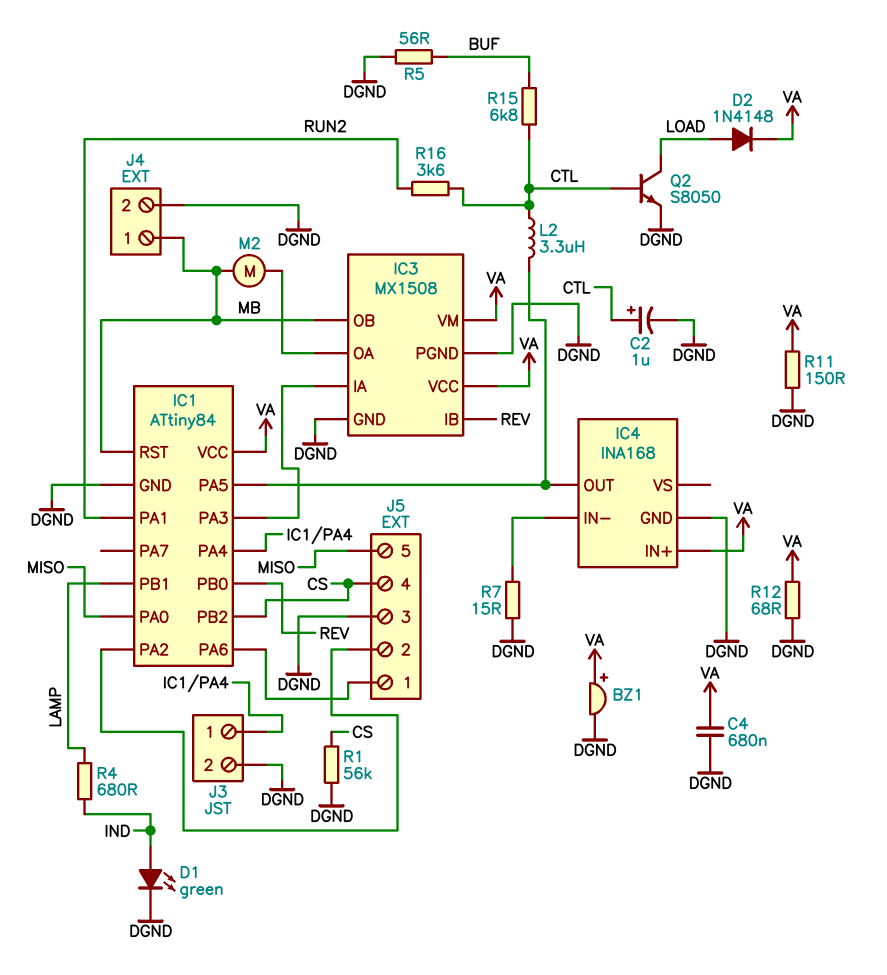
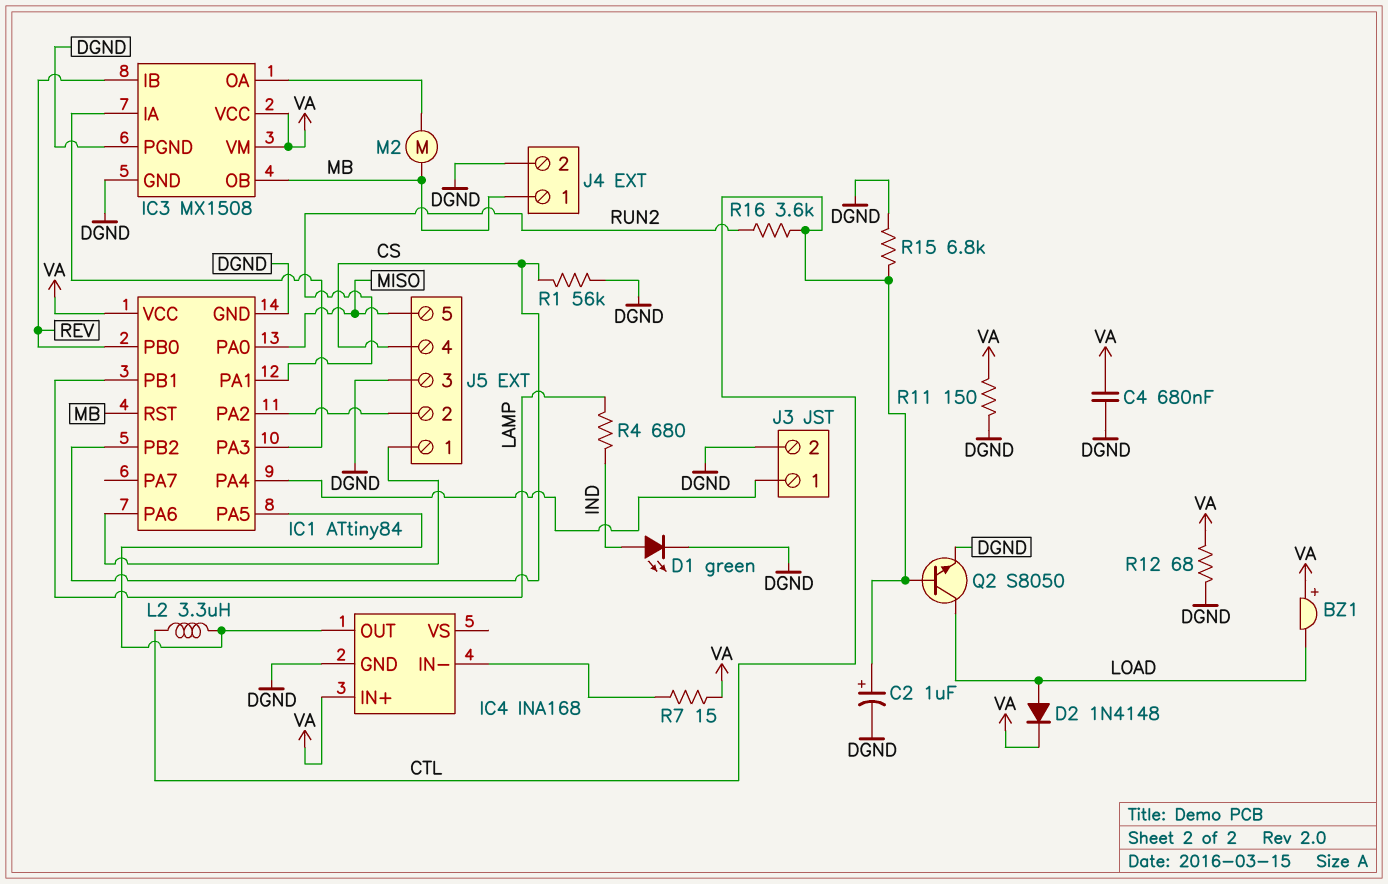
BZ1: buzzer (plus VA, minus DGND) -> buzzer (plus VA, minus LOAD)
R5: 56 (BUF, DGND) -> none
R7: 15 (DGND, IC4/IN-) -> 15 (IC4/IN-, VA)
R15: 6.8k (BUF, CTL) -> 6.8k (CTL, DGND)

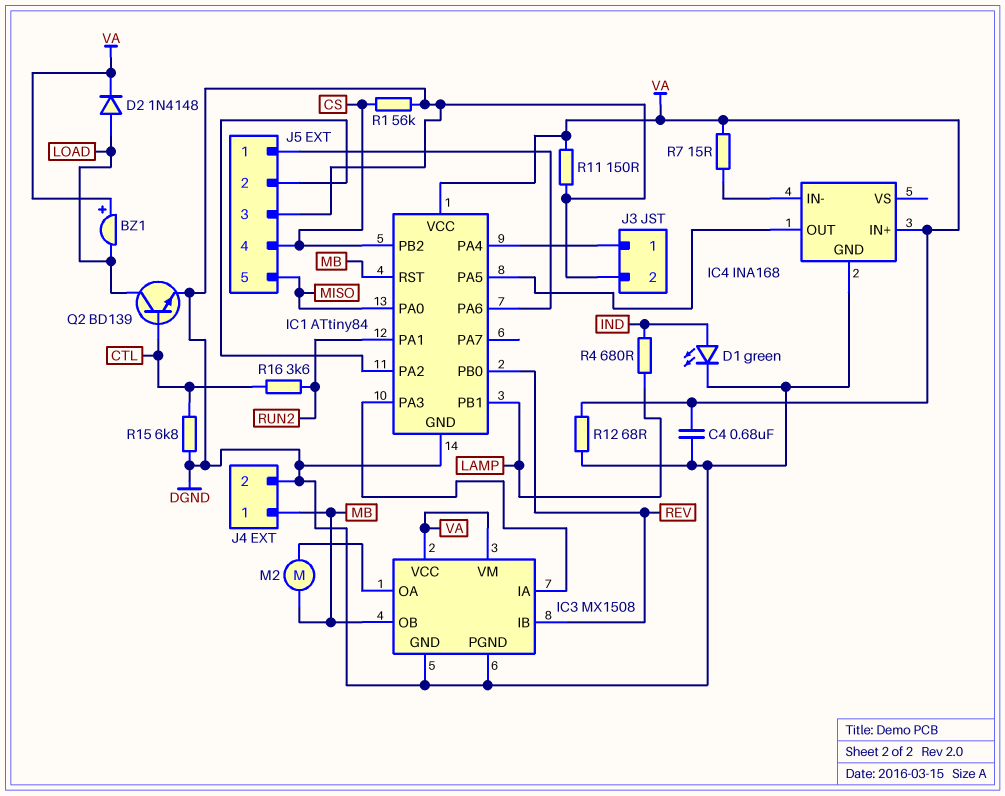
C2: 1uF (plus CTL, minus DGND) -> none
L2: 3.3uH (CTL, IC1/PA5) -> none
Q2: NPN S8050 (B CTL, C LOAD, E DGND) -> NPN BD139 (B CTL, C LOAD, E DGND)

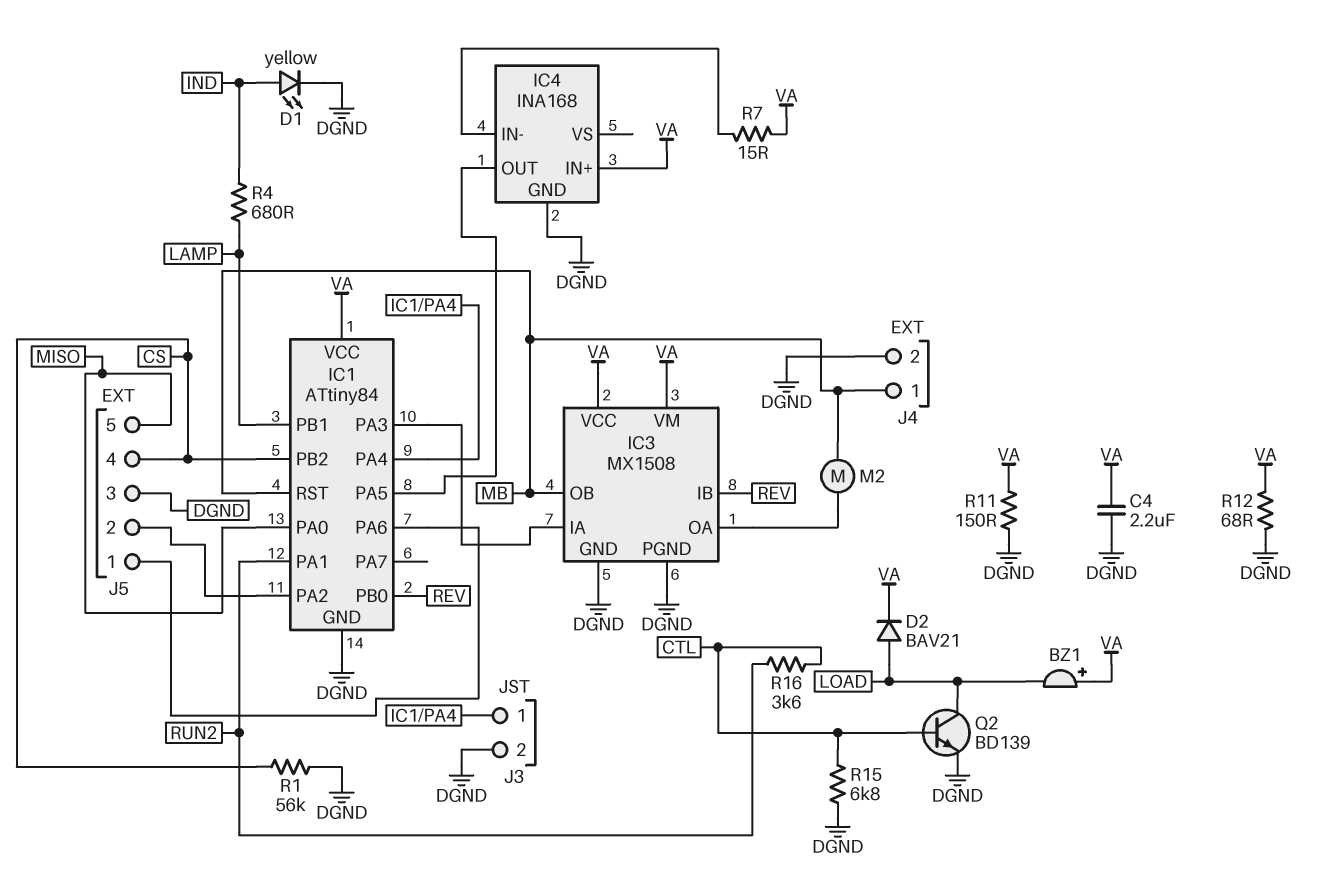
C4: 680nF (DGND, VA) -> 2.2uF (DGND, VA)
D1: LED green (A IND, K DGND) -> LED yellow (A IND, K DGND)
D2: diode 1N4148 (A LOAD, K VA) -> diode BAV21 (A LOAD, K VA)

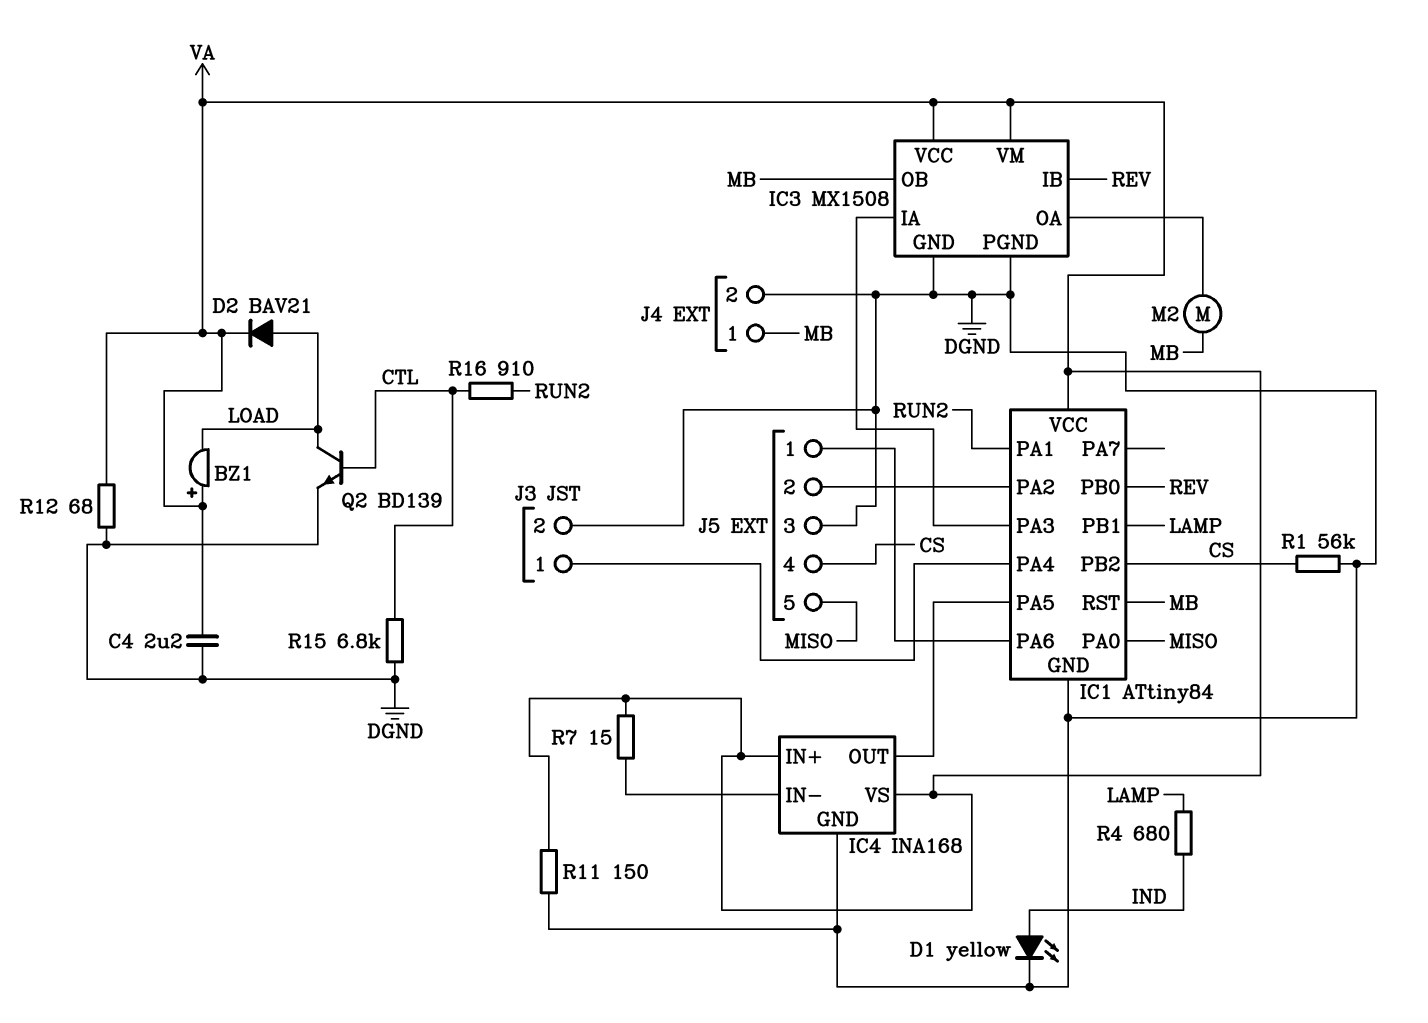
IC4 pin VS: none -> VA
R16: 3.6k (CTL, RUN2) -> 910 (CTL, RUN2)

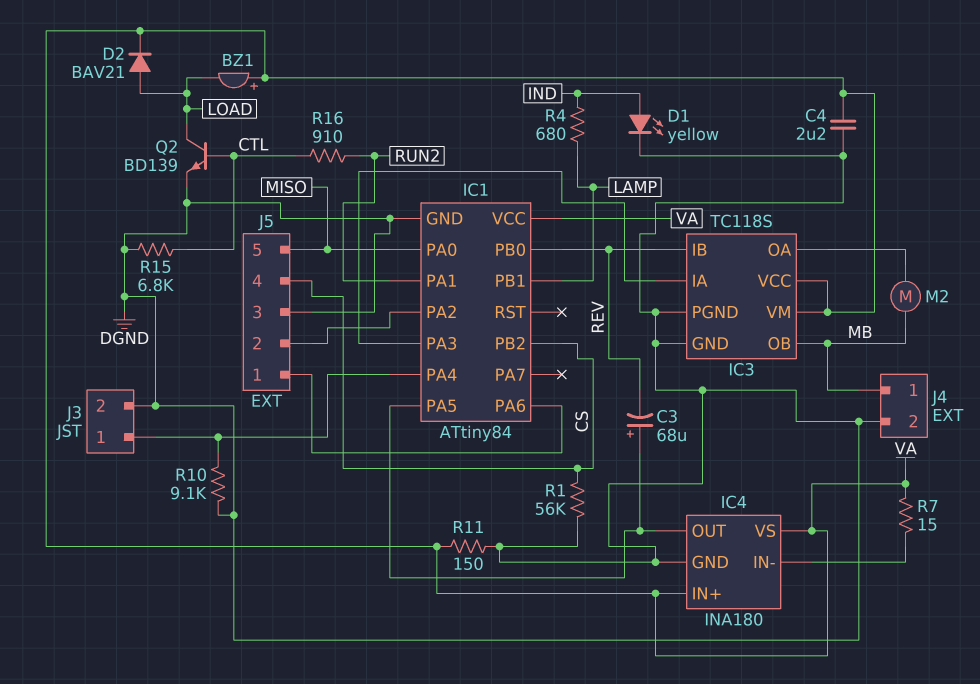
C3: none -> 68uF (plus IC1/PA5, minus REV)
IC1 pin RST: MB -> none
IC3: MX1508 -> TC118S
IC4: INA168 -> INA180
R10: none -> 9.1k (DGND, IC1/PA4)
R12: 68 (DGND, VA) -> none

